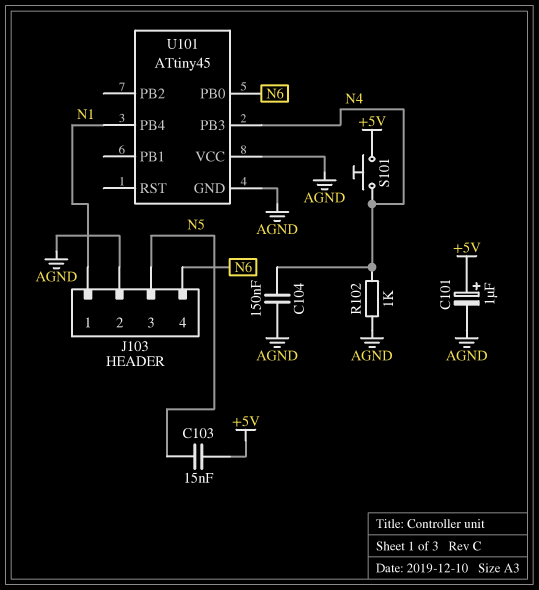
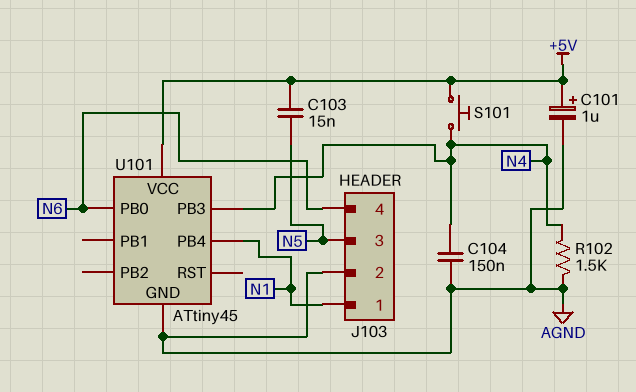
R102: 1k (AGND, N4) -> 1.5k (AGND, N4)
U101 pin VCC: AGND -> +5V

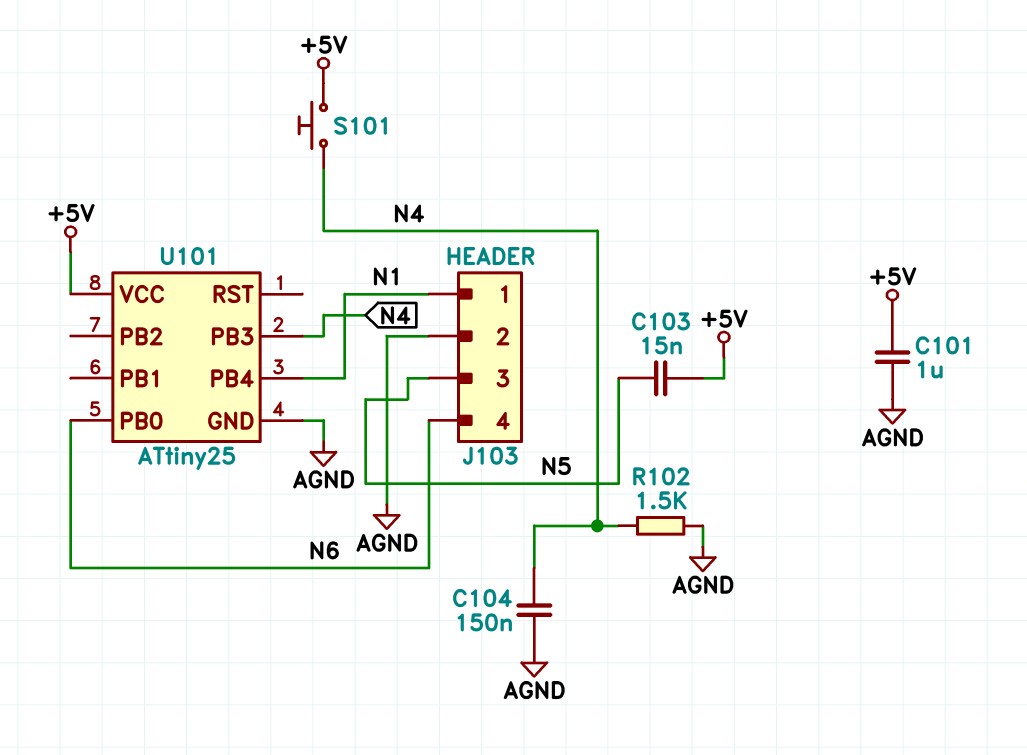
C101: 1uF (plus +5V, minus AGND) -> 1uF (+5V, AGND)
U101: ATtiny45 -> ATtiny25

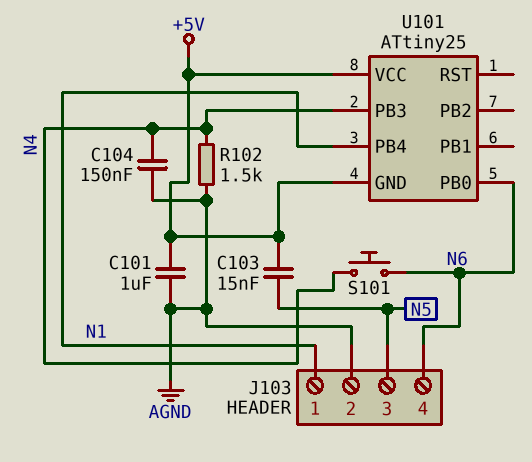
S101: button (+5V, N4) -> button (N4, N6)
U101 pin GND: AGND -> +5V

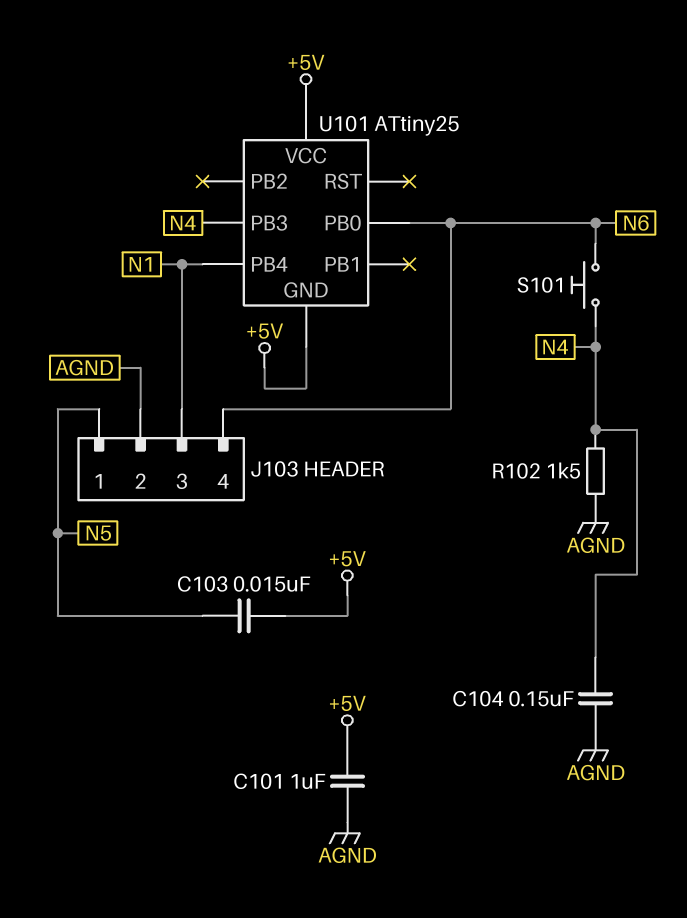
J103 pin 1: N1 -> N5
J103 pin 3: N5 -> N1

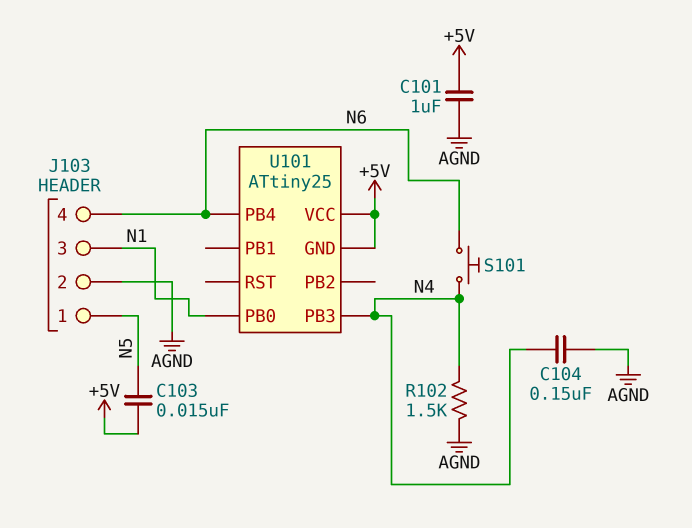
U101 pin PB0: N6 -> N1
U101 pin PB4: N1 -> N6

